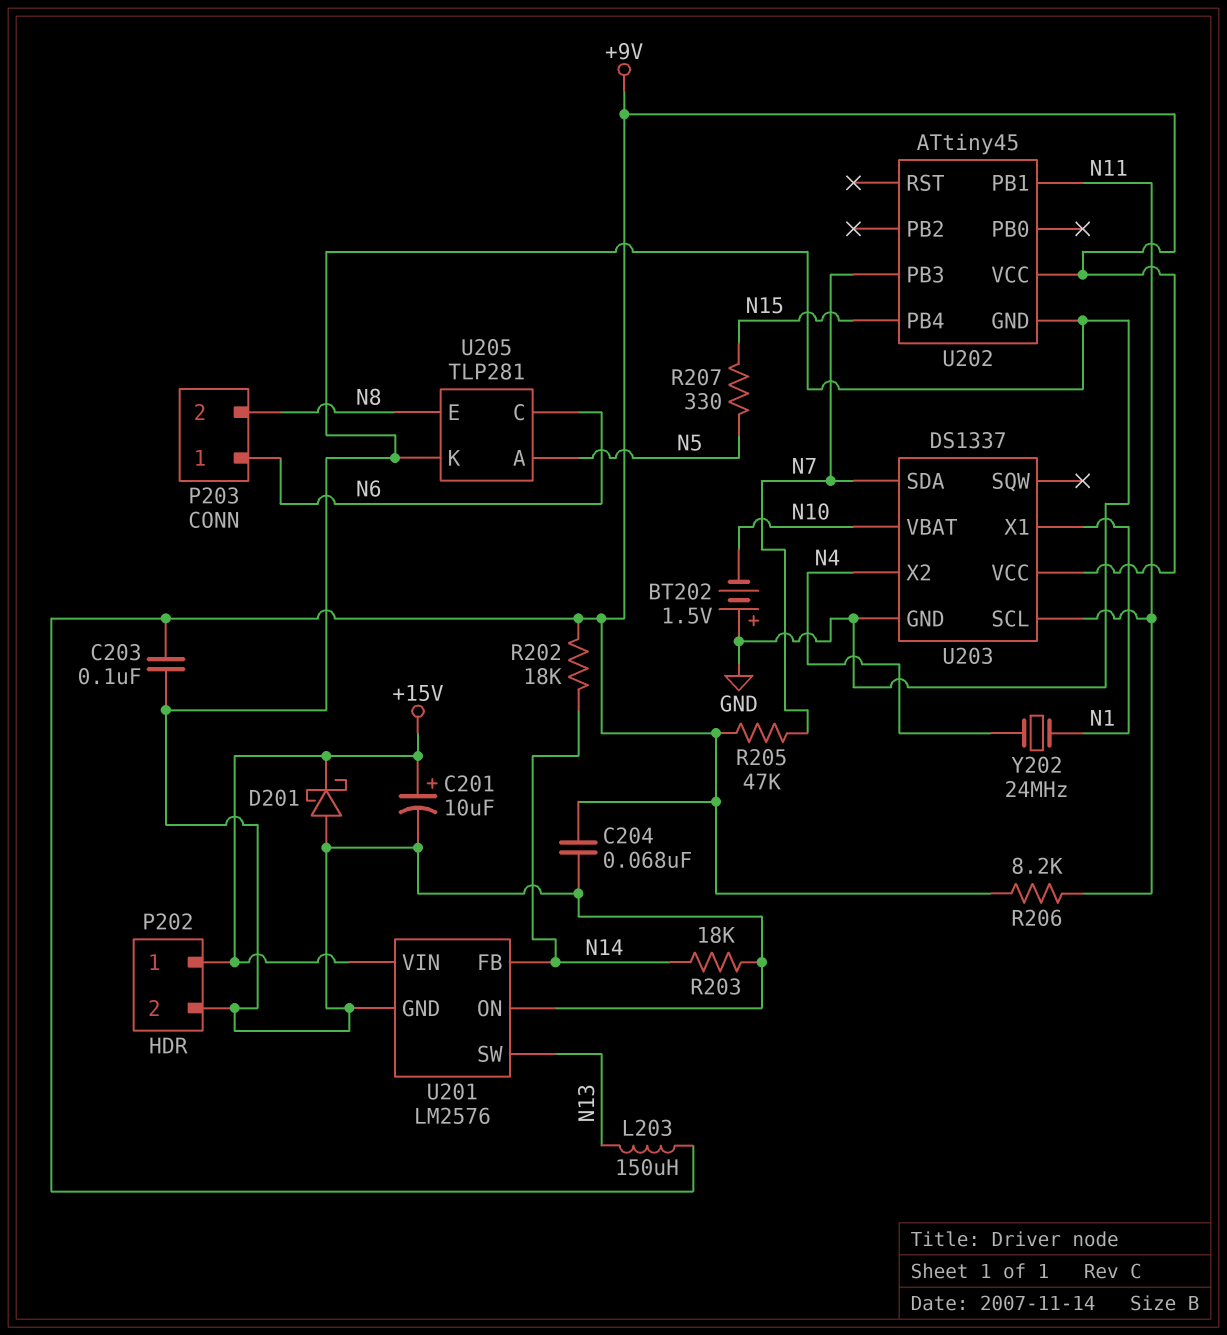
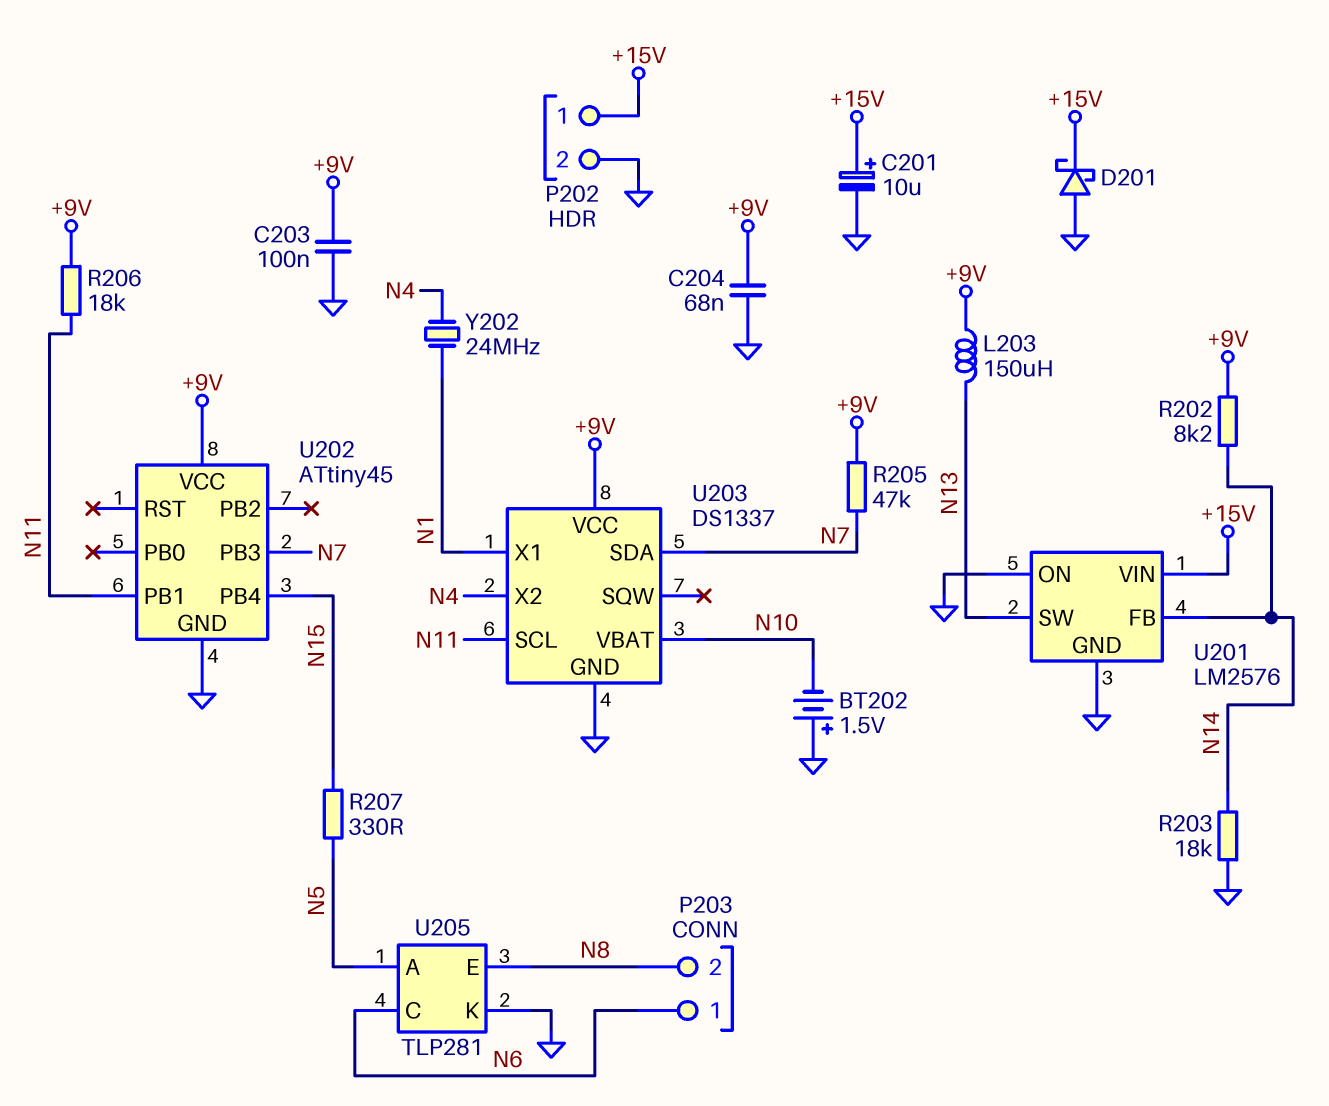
R202: 18k (+9V, N14) -> 8.2k (+9V, N14)
R206: 8.2k (+9V, N11) -> 18k (+9V, N11)

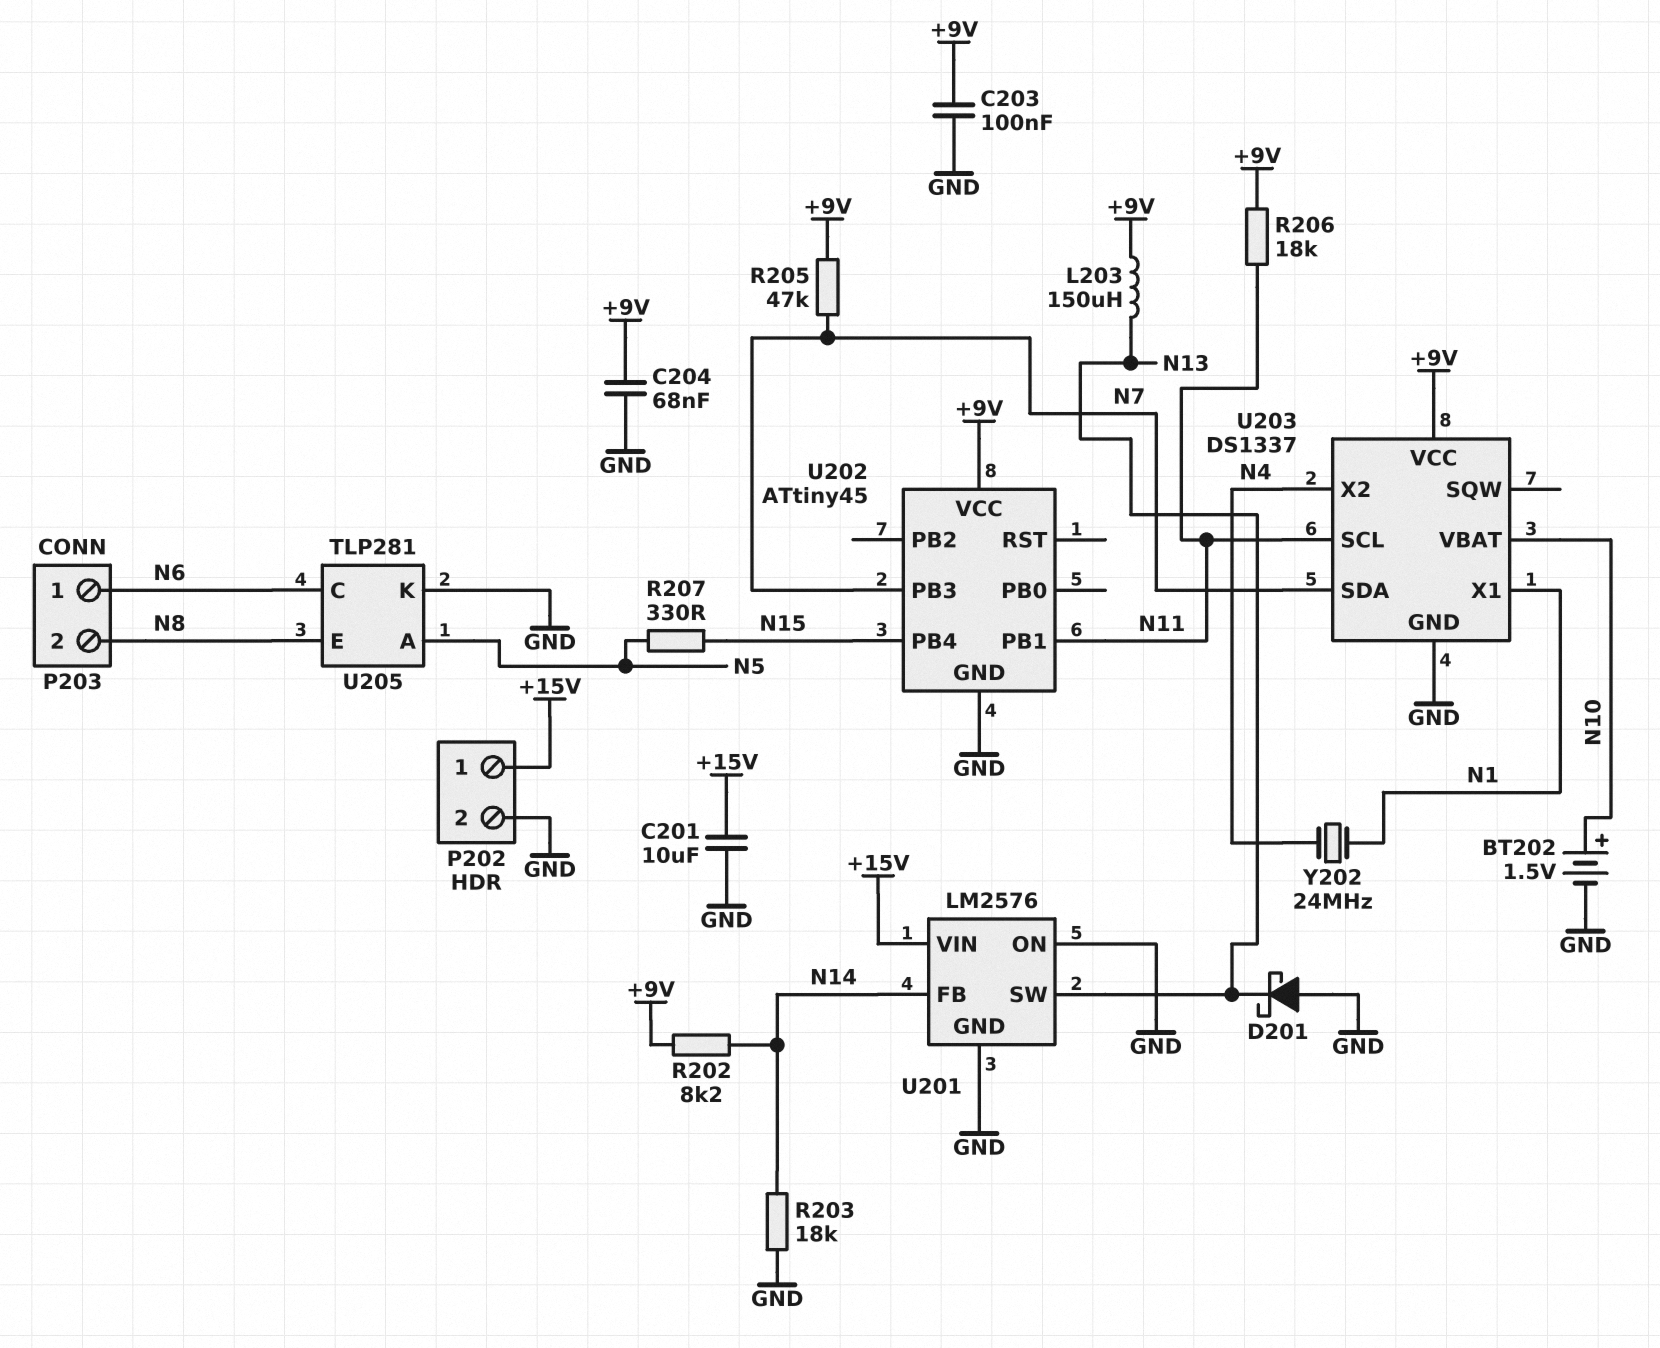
BT202: 1.5V (plus GND, minus N10) -> 1.5V (plus N10, minus GND)
C201: 10uF (plus +15V, minus GND) -> 10uF (+15V, GND)
D201: schottky (A GND, K +15V) -> schottky (A GND, K N13)

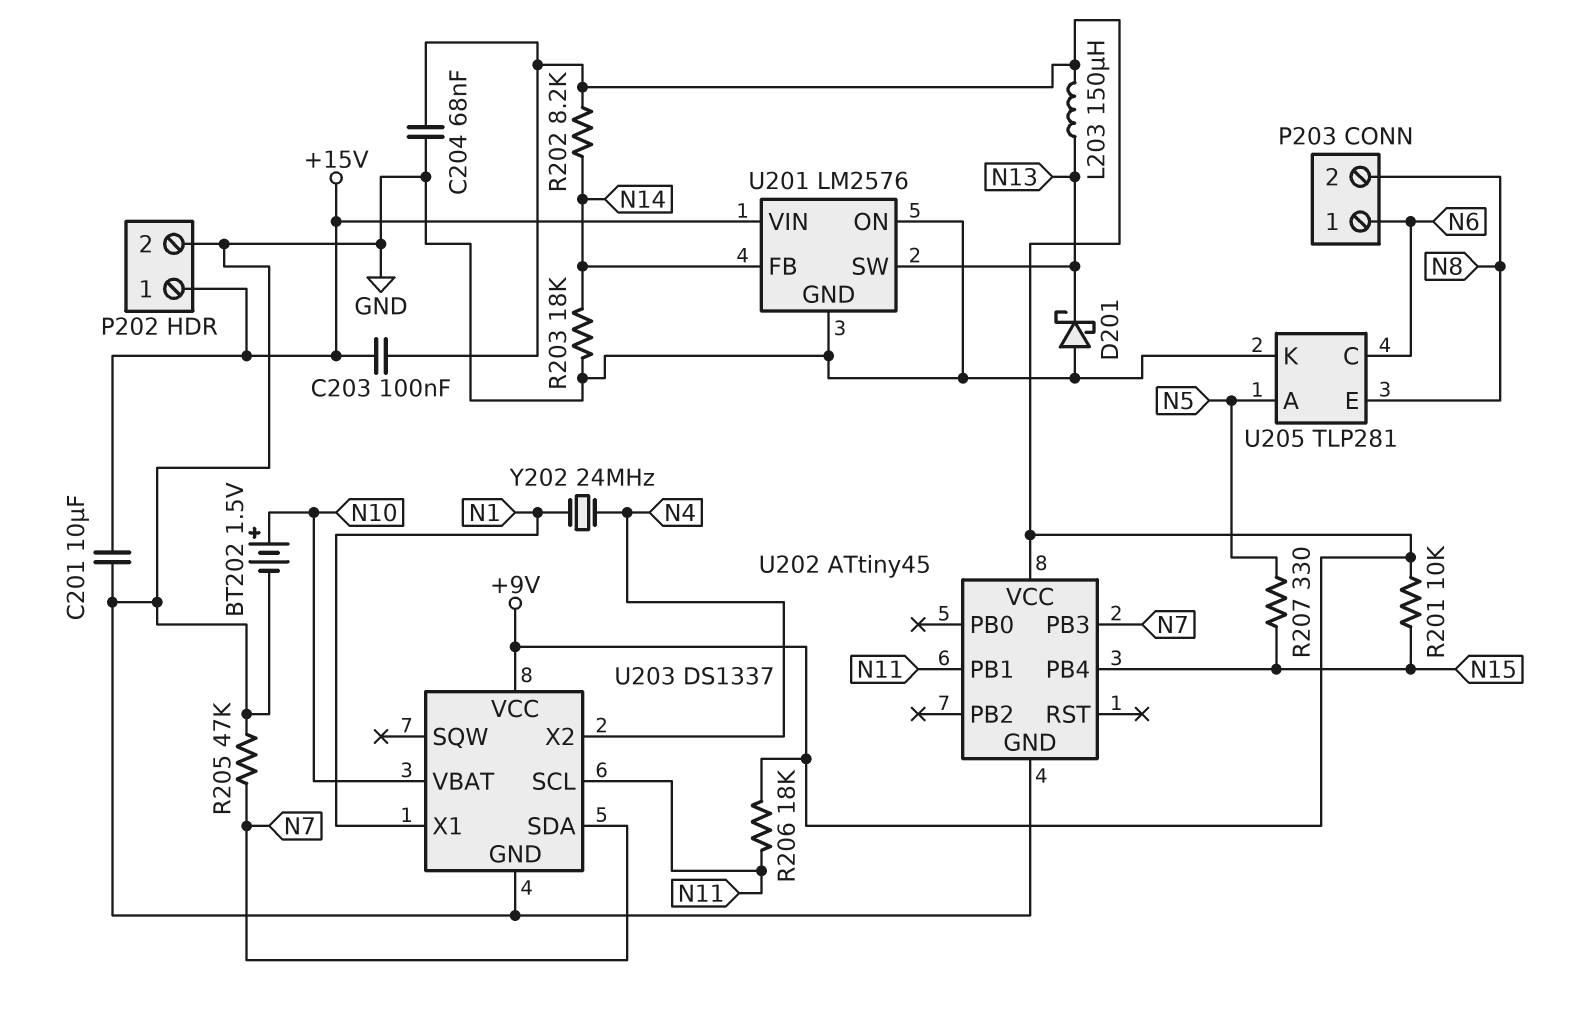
C203: 100nF (+9V, GND) -> 100nF (+9V, +15V)
R201: none -> 10k (+9V, N15)
R205: 47k (+9V, N7) -> 47k (GND, N7)

